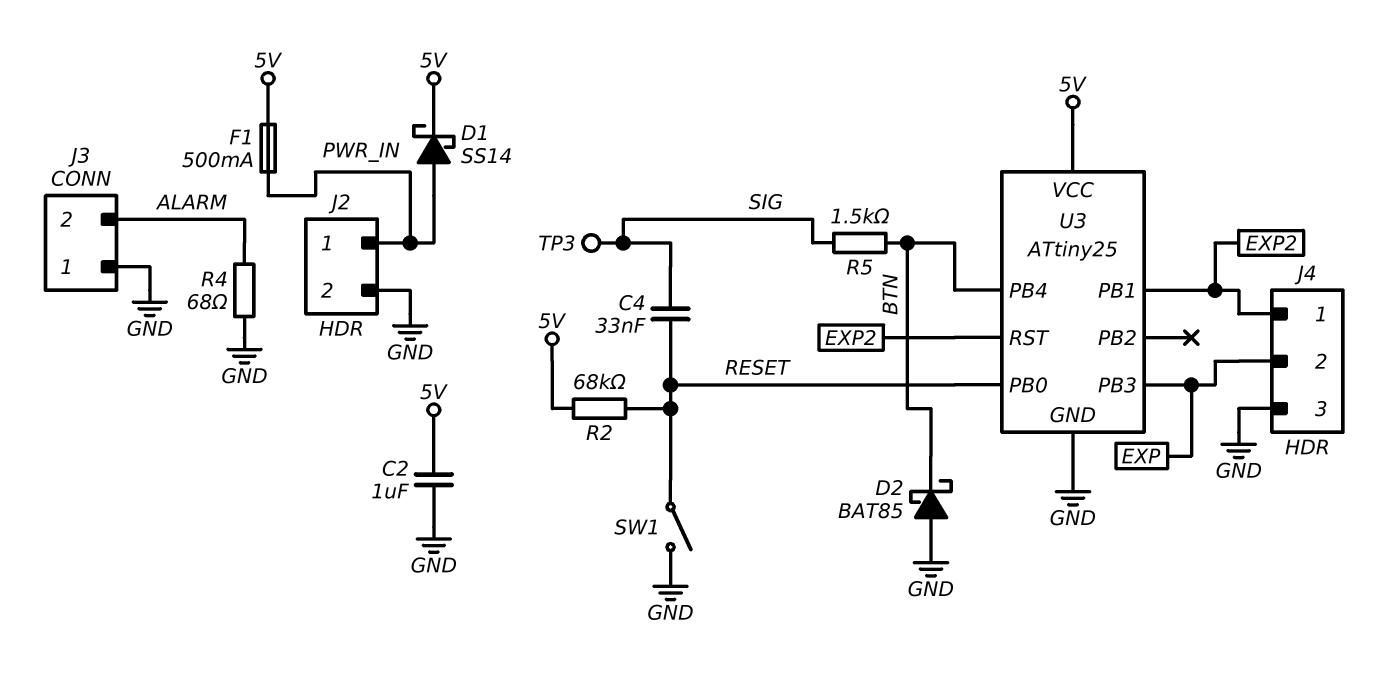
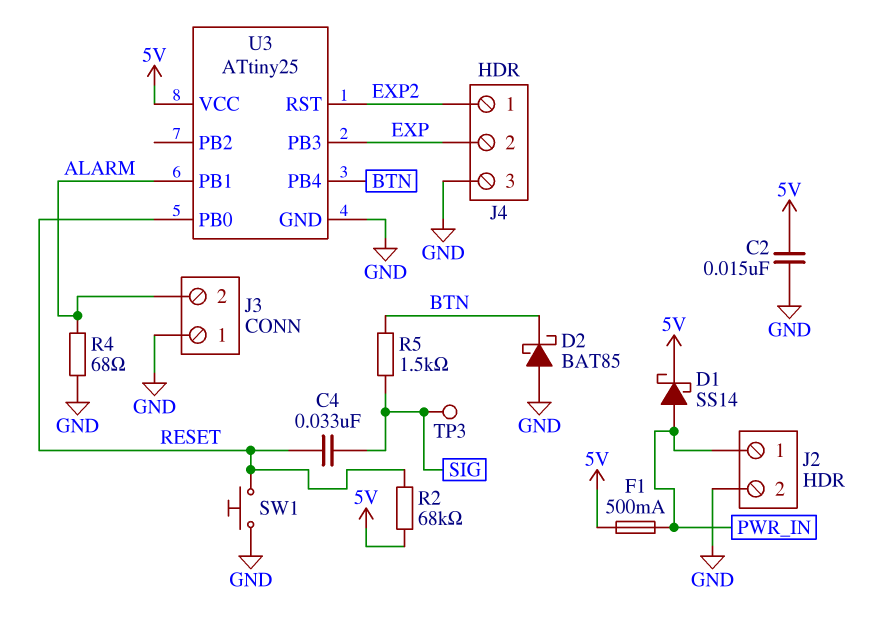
C2: 1uF (5V, GND) -> 15nF (5V, GND)
SW1: switch (GND, RESET) -> button (GND, RESET)
U3 pin PB1: EXP2 -> ALARM

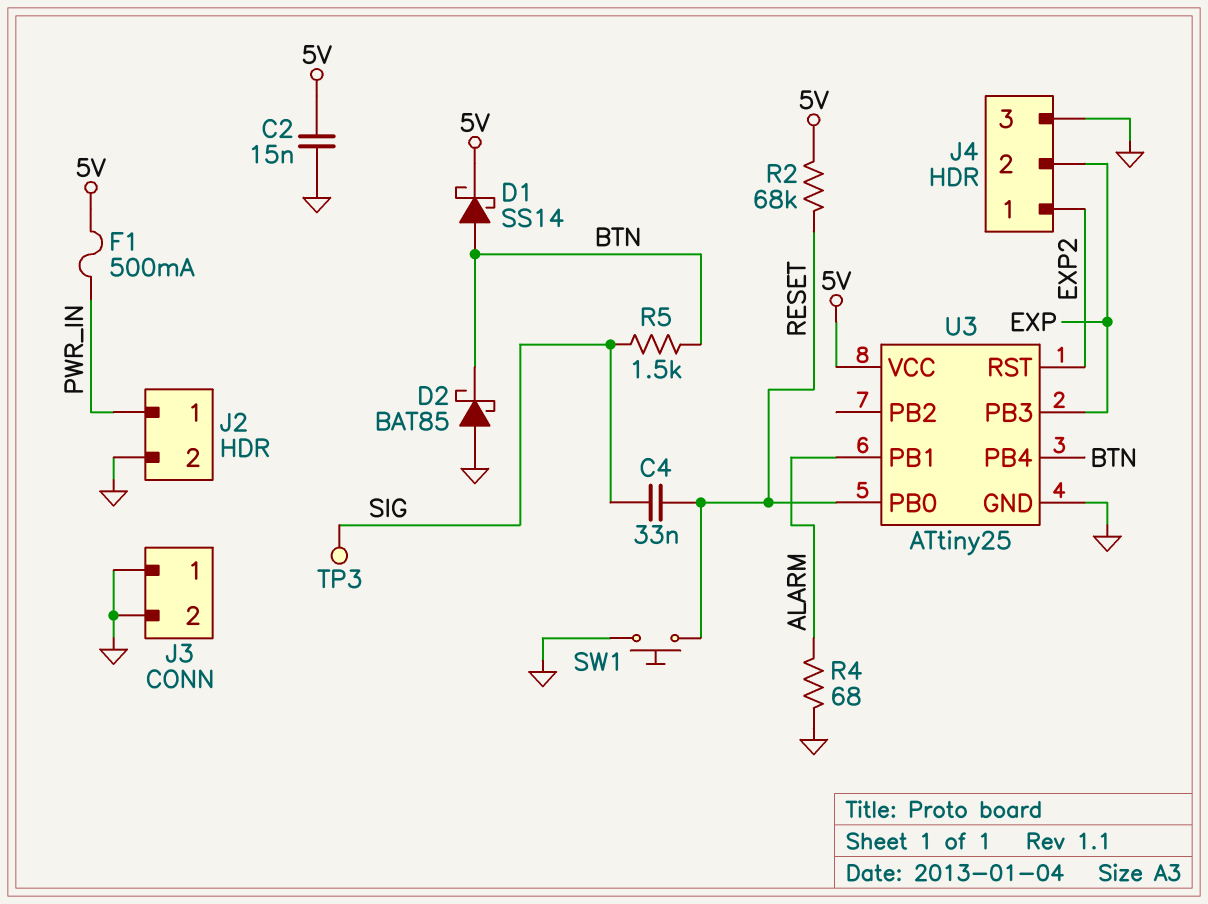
D1: schottky SS14 (A PWR_IN, K 5V) -> schottky SS14 (A BTN, K 5V)
J3 pin 2: ALARM -> GND

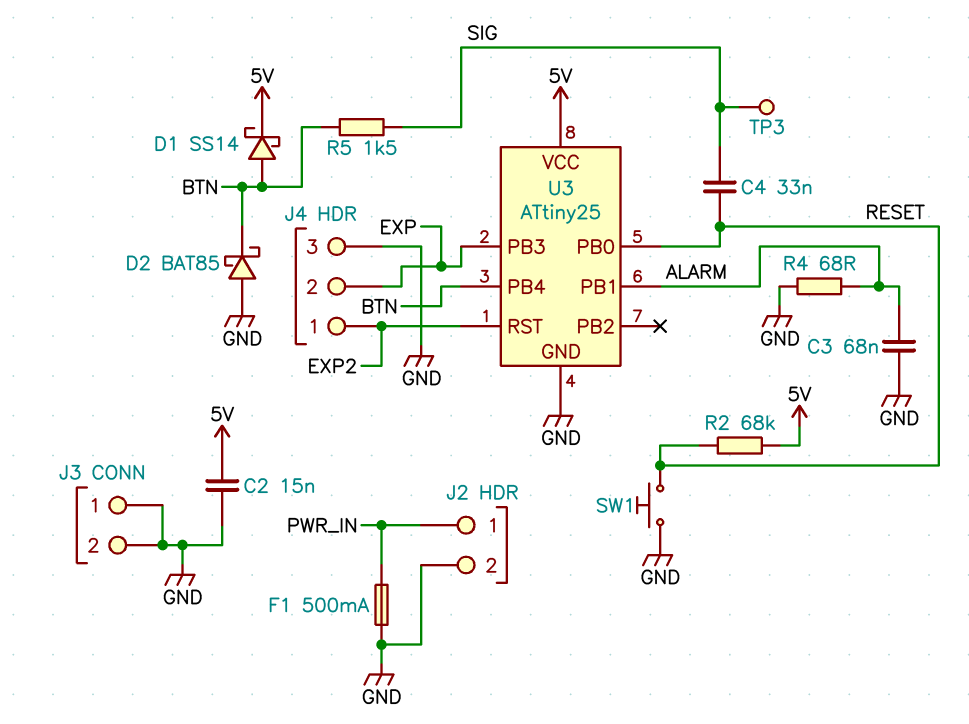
C3: none -> 68nF (ALARM, GND)
F1: 500mA (5V, PWR_IN) -> 500mA (GND, PWR_IN)

